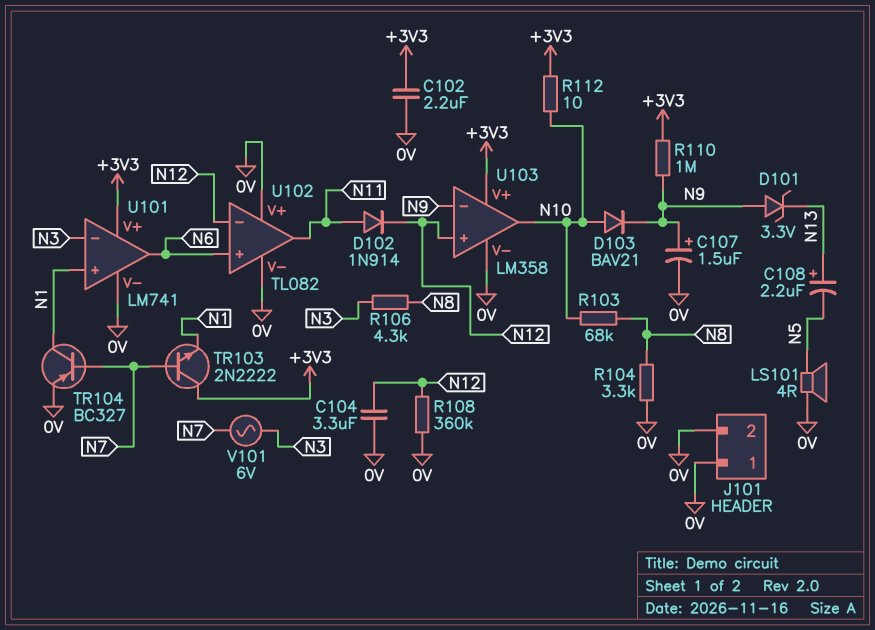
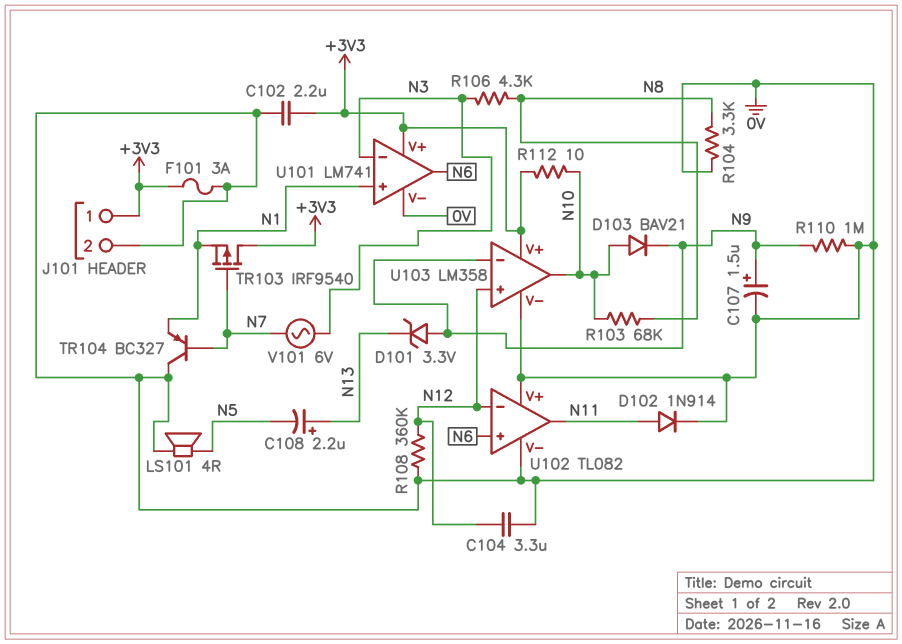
D102: diode 1N914 (A N11, K N12) -> diode 1N914 (A N11, K 0V)
F101: none -> 3A (+3V3, 0V)
J101 pin 1: 0V -> +3V3
R110: 1M (+3V3, N9) -> 1M (0V, N9)
TR103: NPN 2N2222 (B N7, C +3V3, E N1) -> PMOS IRF9540 (G N7, D +3V3, S N1)
TR104: PNP BC327 (B N7, C N1, E 0V) -> PNP BC327 (B N7, C 0V, E N1)

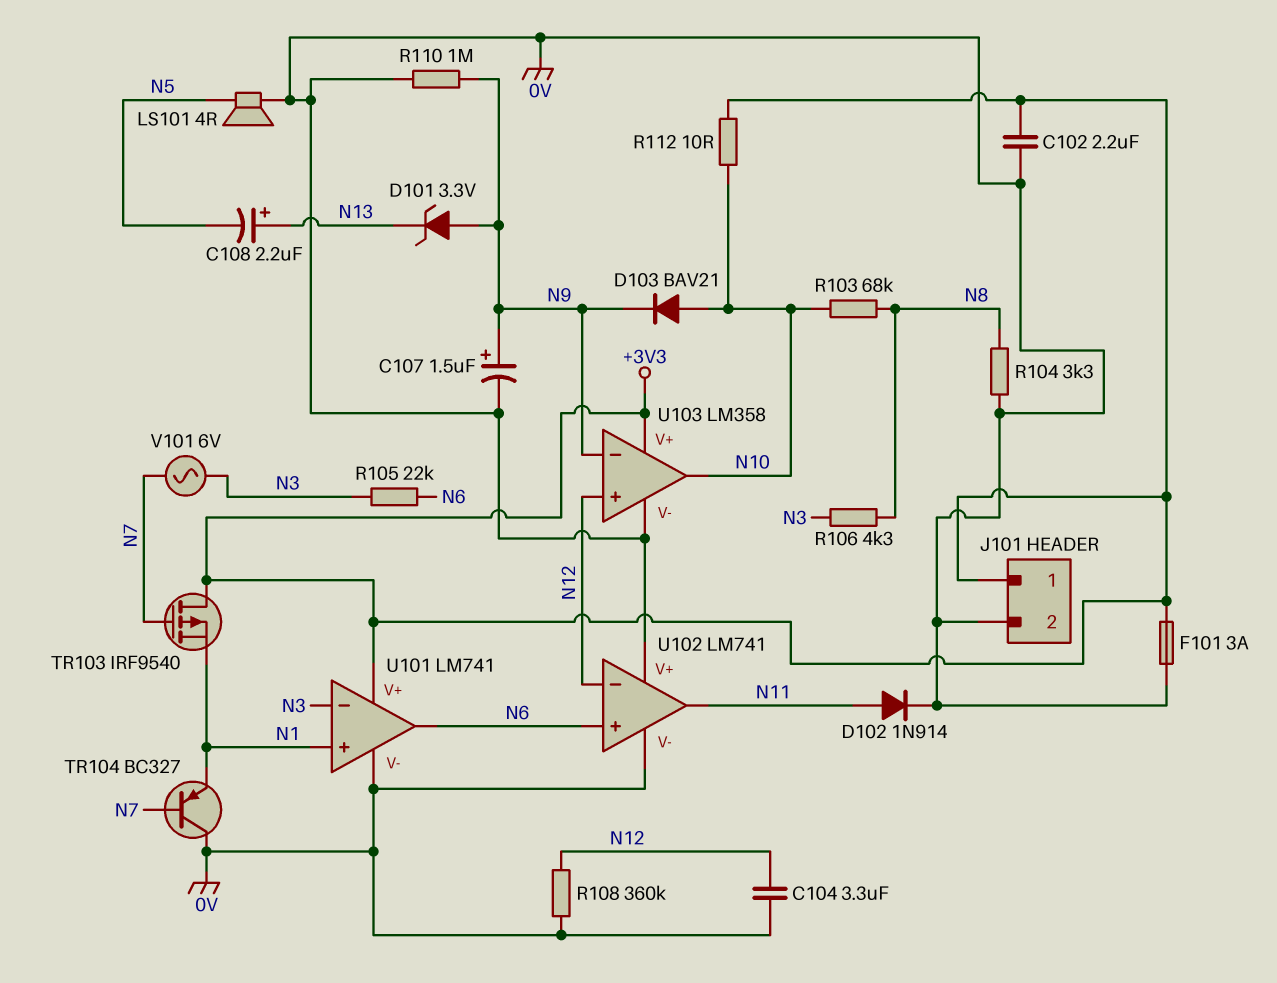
R105: none -> 22k (N3, N6)
U102: TL082 -> LM741

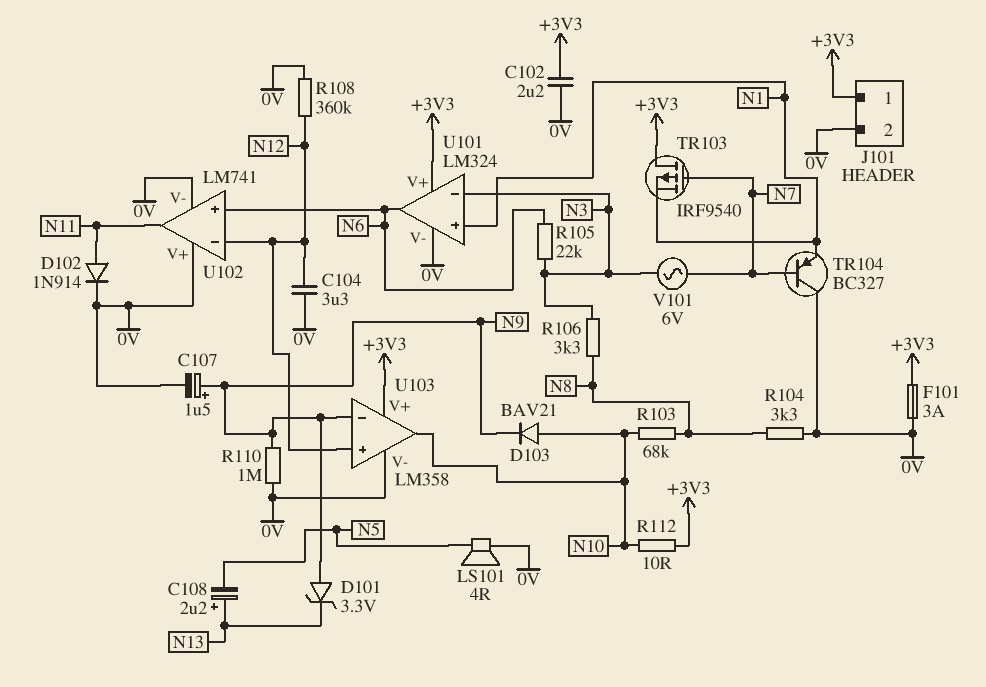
R106: 4.3k (N3, N8) -> 3.3k (N3, N8)
U101: LM741 -> LM324

